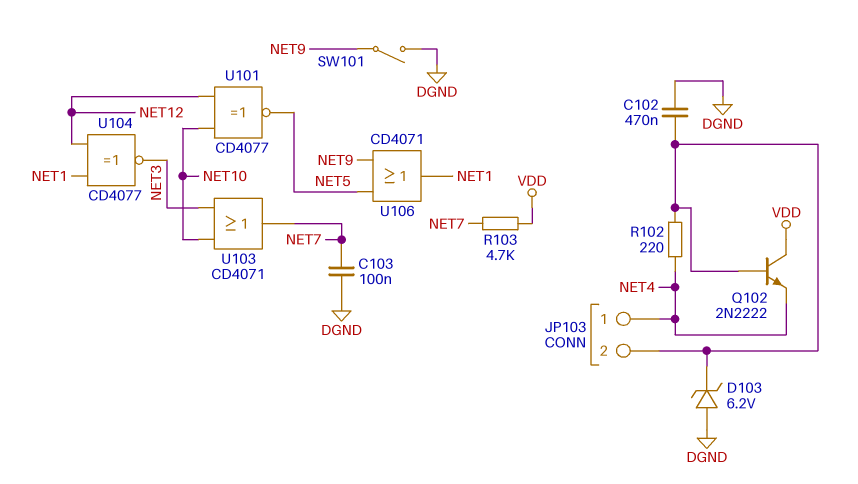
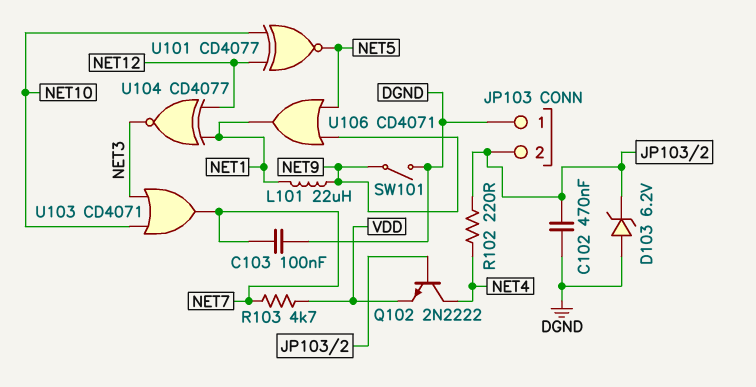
JP103 pin 1: NET4 -> DGND
L101: none -> 22uH (NET1, NET9)
Q102: NPN 2N2222 (B JP103/2, C VDD, E NET4) -> NPN 2N2222 (B JP103/2, C NET4, E VDD)

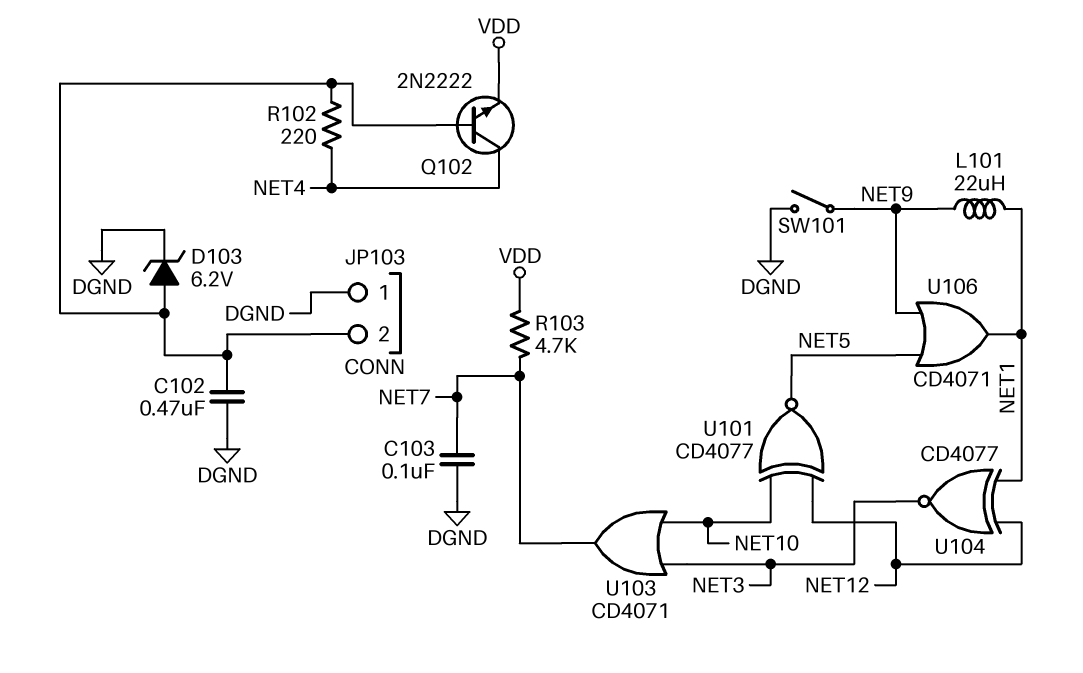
D103: zener 6.2V (A DGND, K JP103/2) -> zener 6.2V (A JP103/2, K DGND)

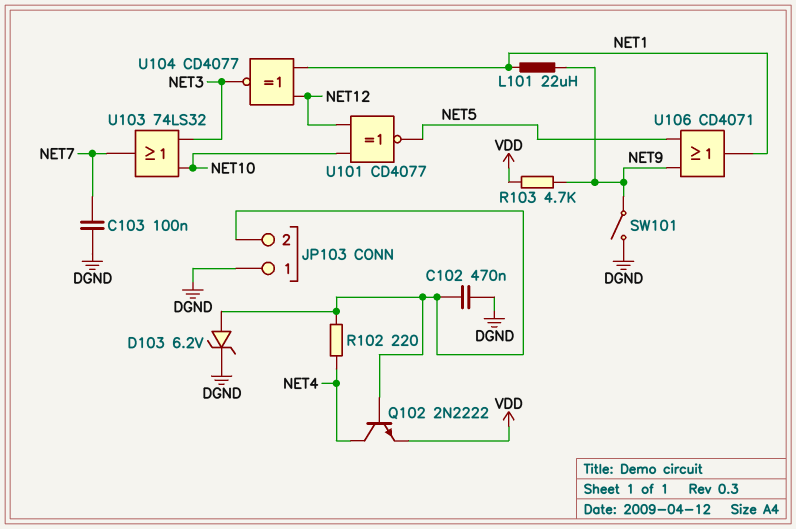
R103: 4.7k (NET7, VDD) -> 4.7k (NET9, VDD)
U103: OR CD4071 (in NET3, in NET10, out NET7) -> OR 74LS32 (in NET3, in NET10, out NET7)

